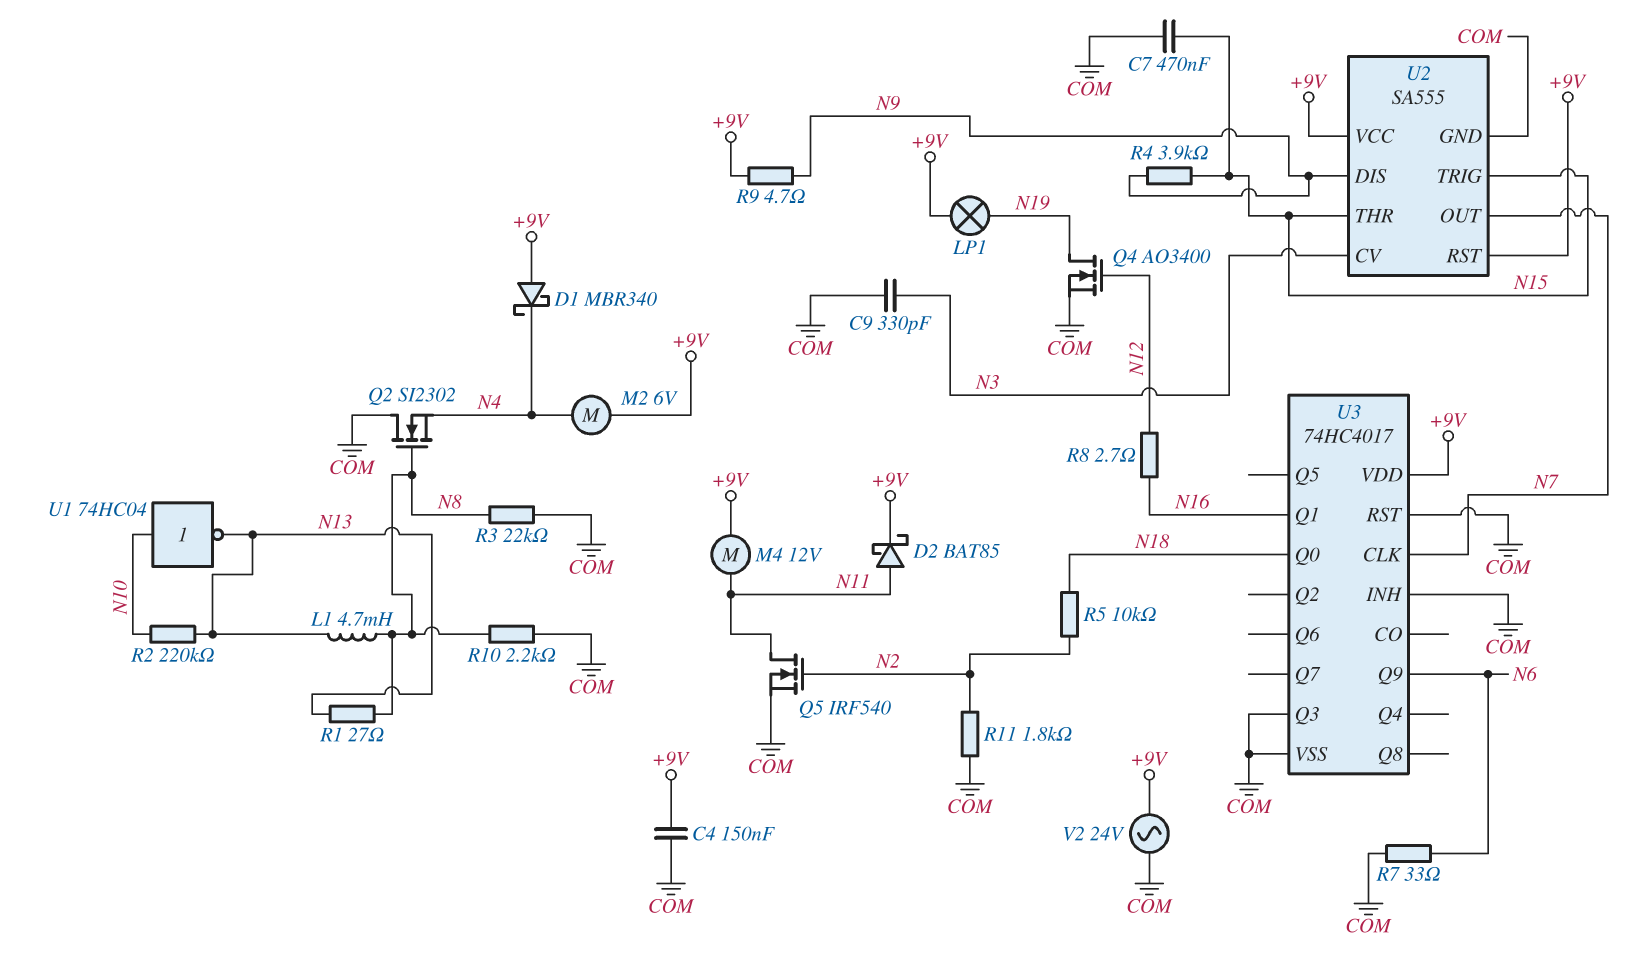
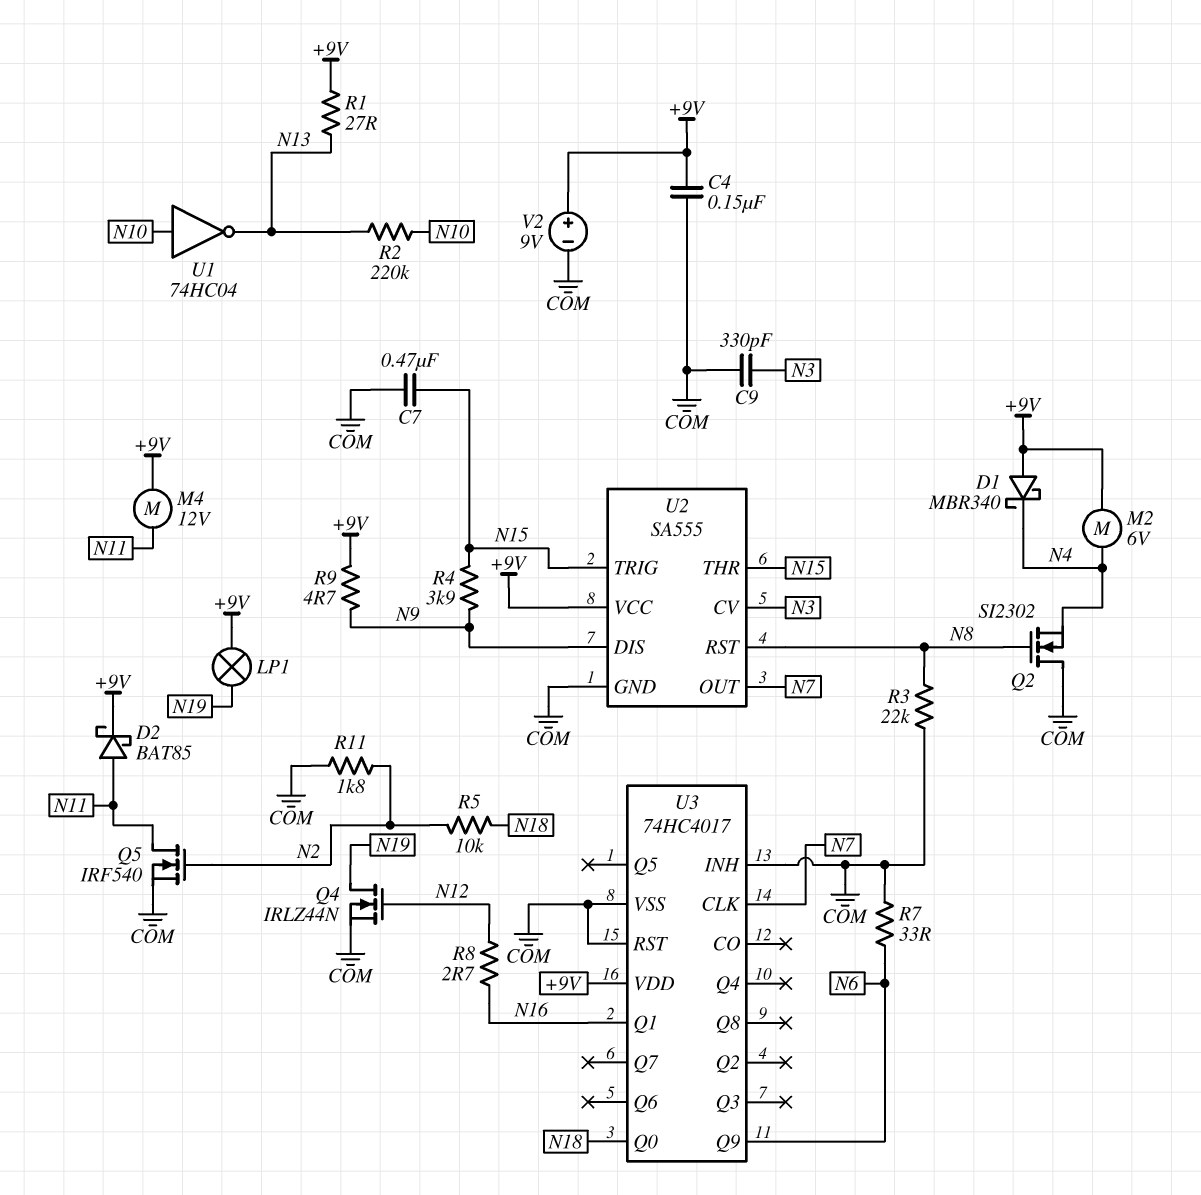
L1: 4.7mH (N8, N13) -> none
Q4: NMOS AO3400 (G N12, D N19, S COM) -> NMOS IRLZ44N (G N12, D N19, S COM)
R1: 27 (N8, N13) -> 27 (+9V, N13)
R10: 2.2k (COM, N8) -> none
U2 pin RST: +9V -> N8
U3 pin Q3: COM -> none
V2: AC 24V (+9V, COM) -> 9V (plus +9V, minus COM)

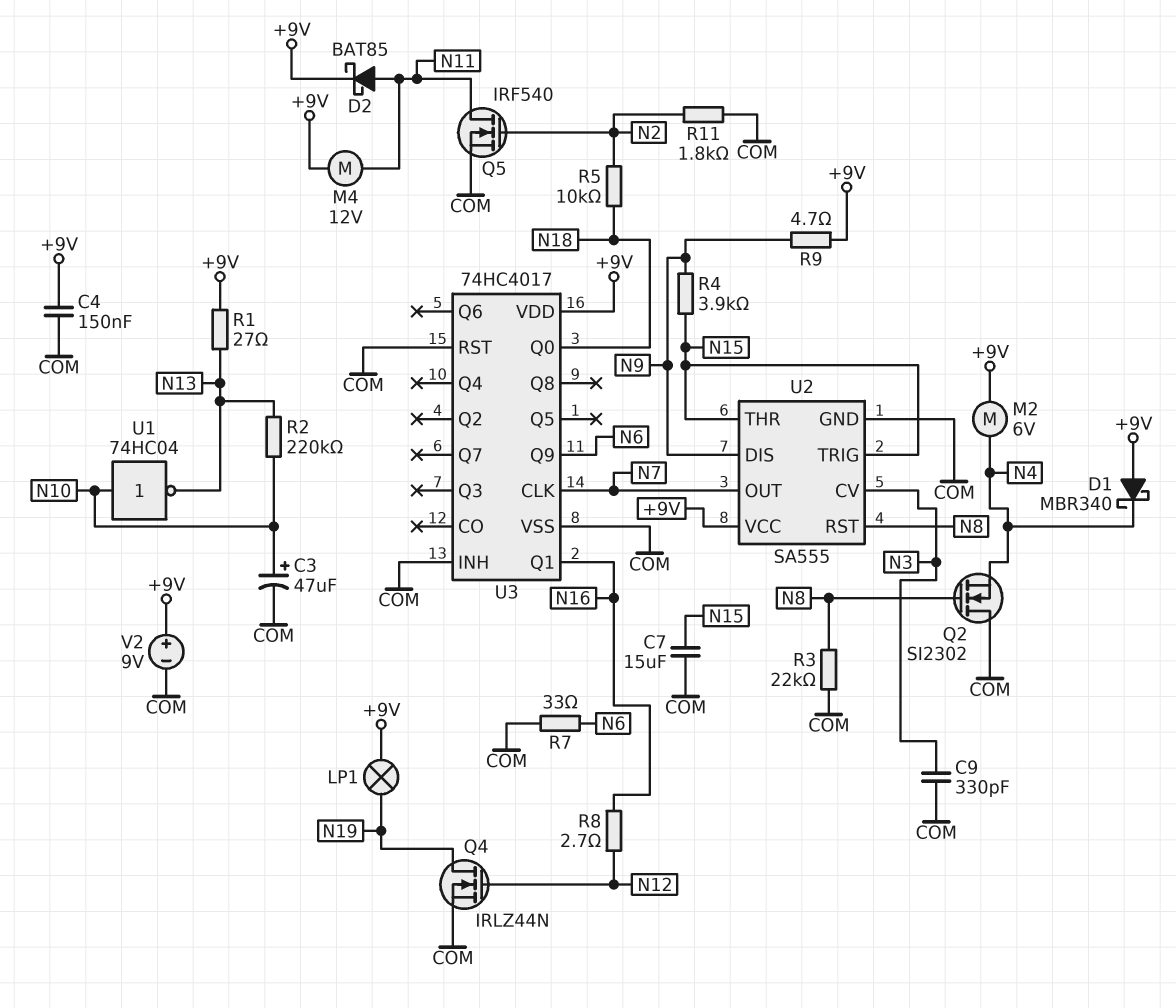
C3: none -> 47uF (plus N10, minus COM)
C7: 470nF (COM, N15) -> 15uF (COM, N15)

